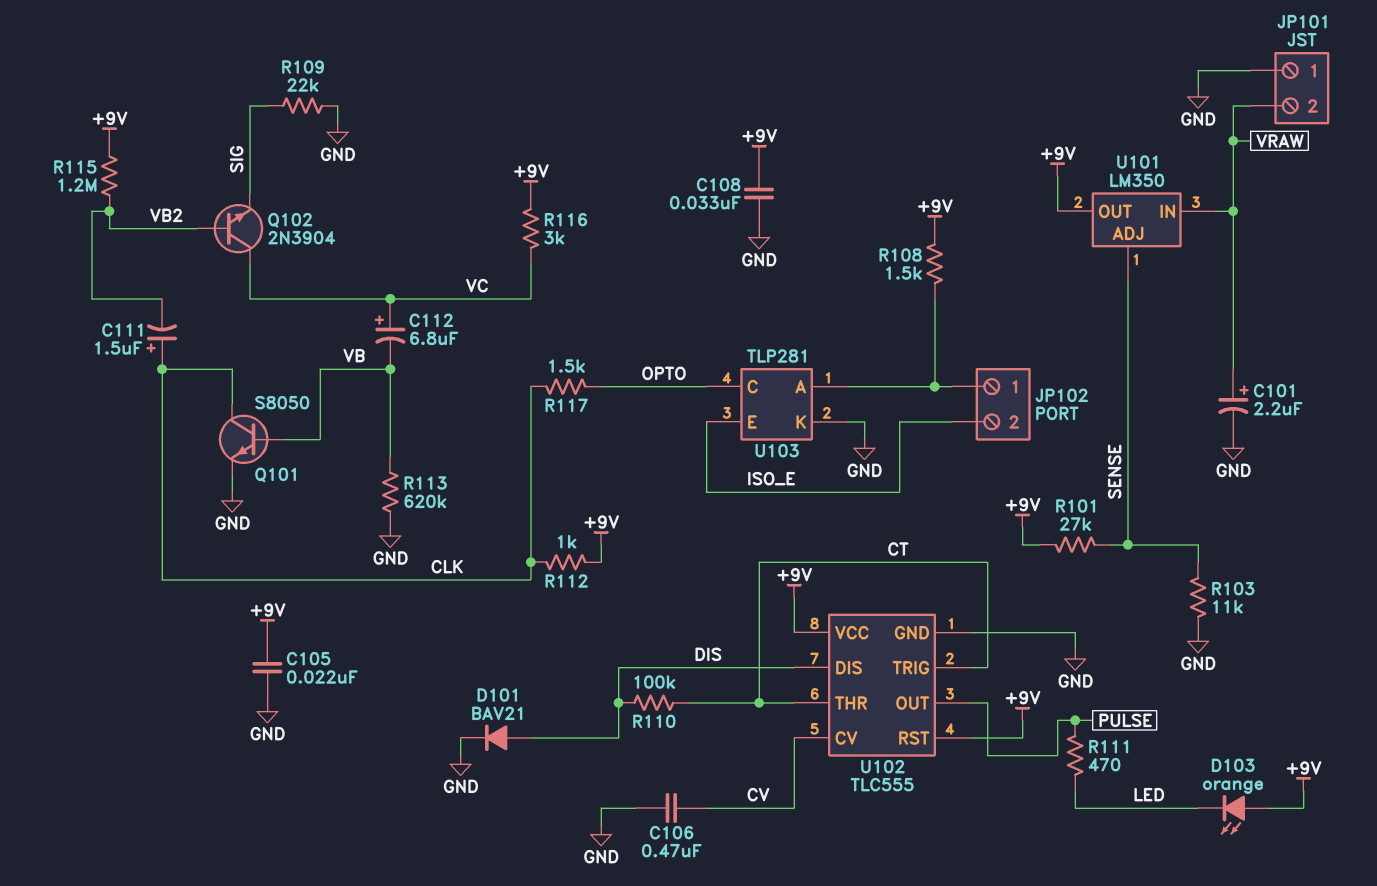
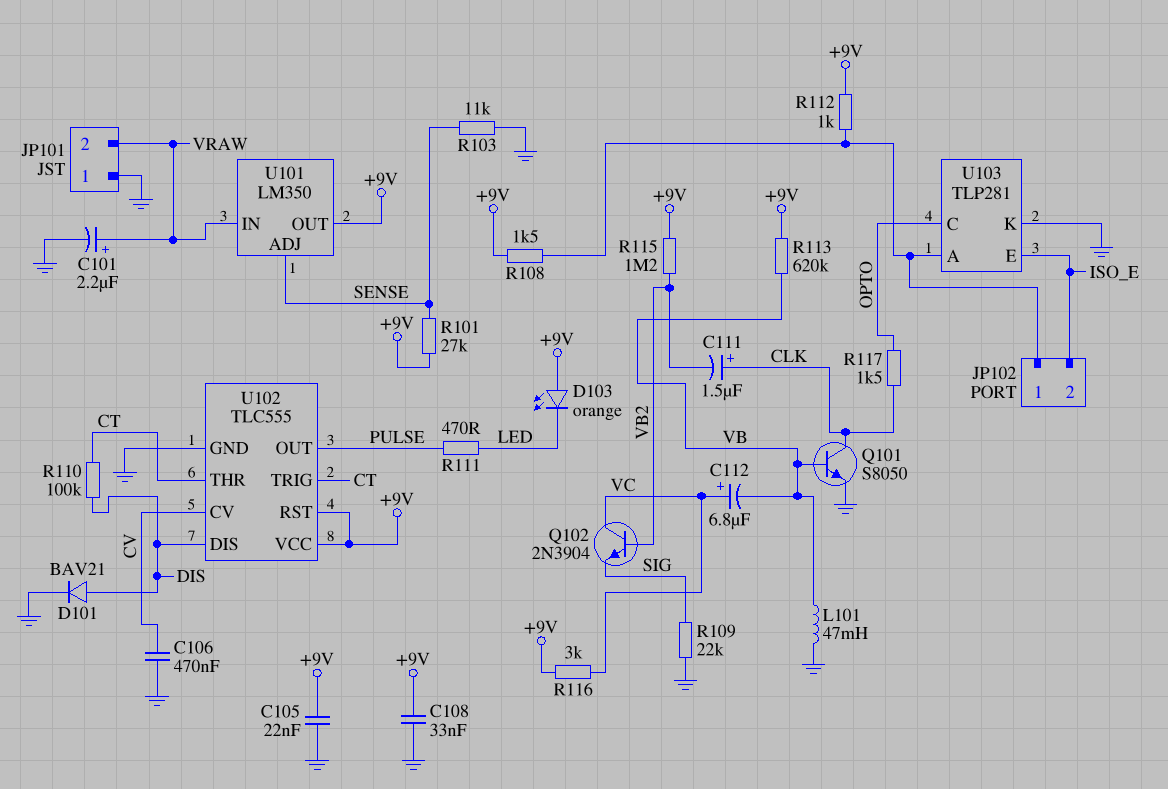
L101: none -> 47mH (GND, VB)
R112: 1k (+9V, CLK) -> 1k (+9V, JP102/1)
R113: 620k (GND, VB) -> 620k (+9V, VB)

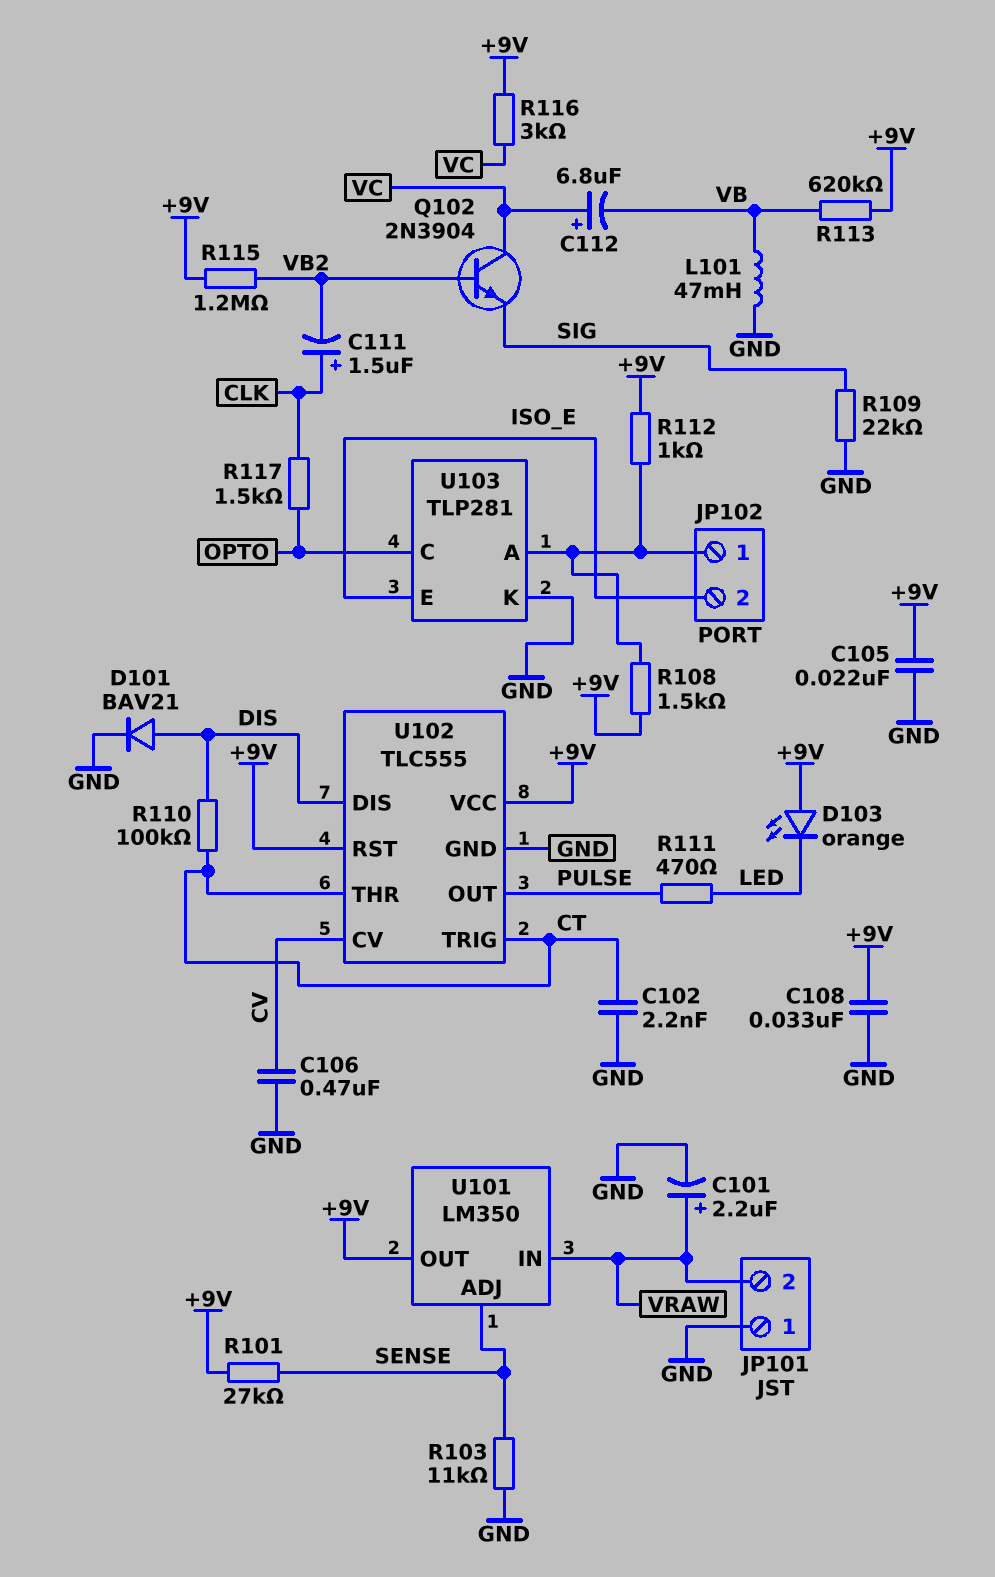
C102: none -> 2.2nF (CT, GND)
Q101: NPN S8050 (B VB, C CLK, E GND) -> none

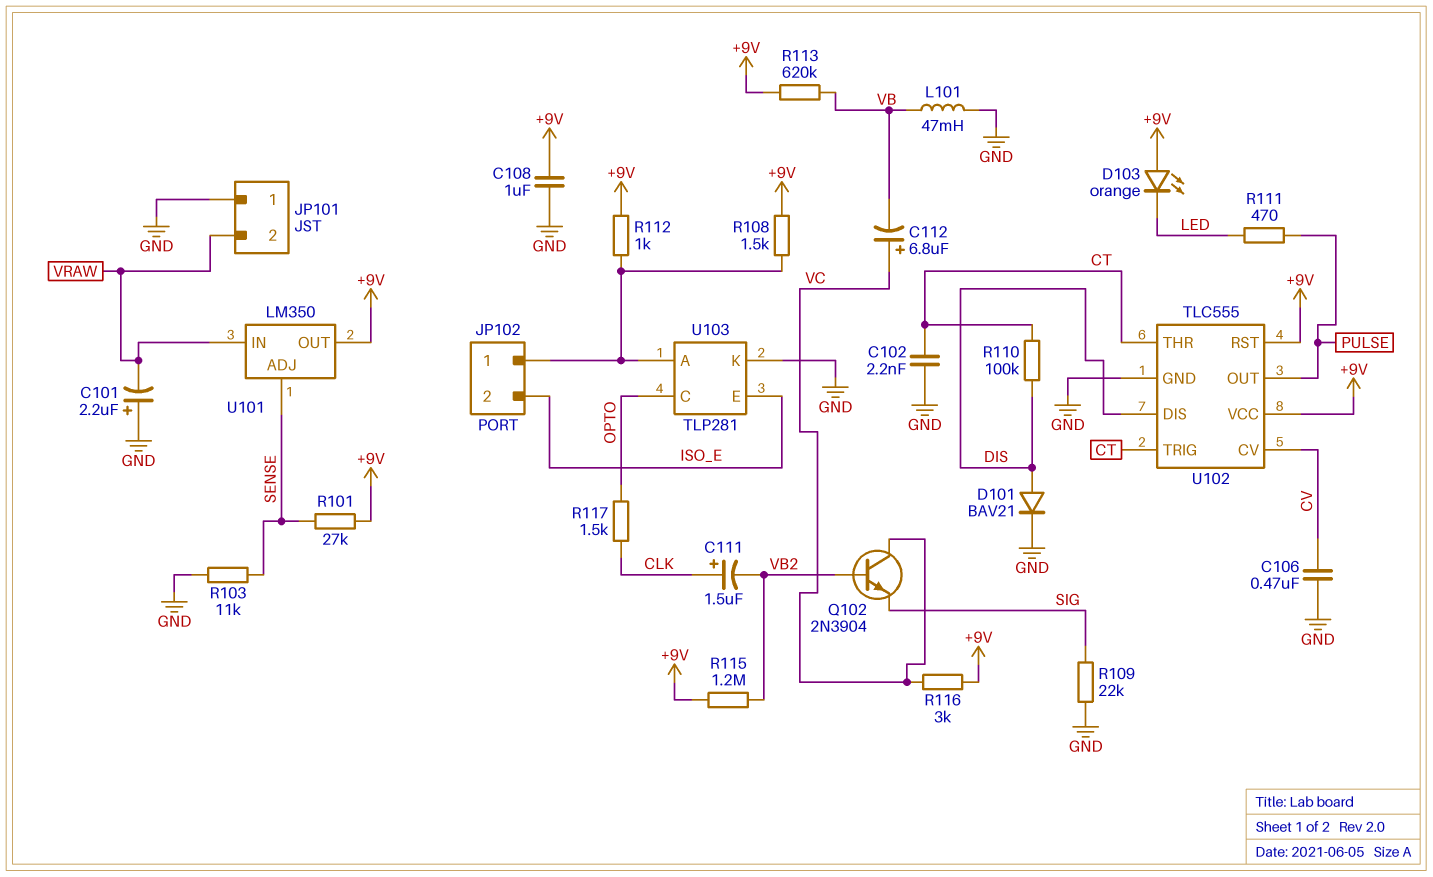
C101: 2.2uF (plus VRAW, minus GND) -> 2.2uF (plus GND, minus VRAW)
C105: 22nF (+9V, GND) -> none
C108: 33nF (+9V, GND) -> 1uF (+9V, GND)

